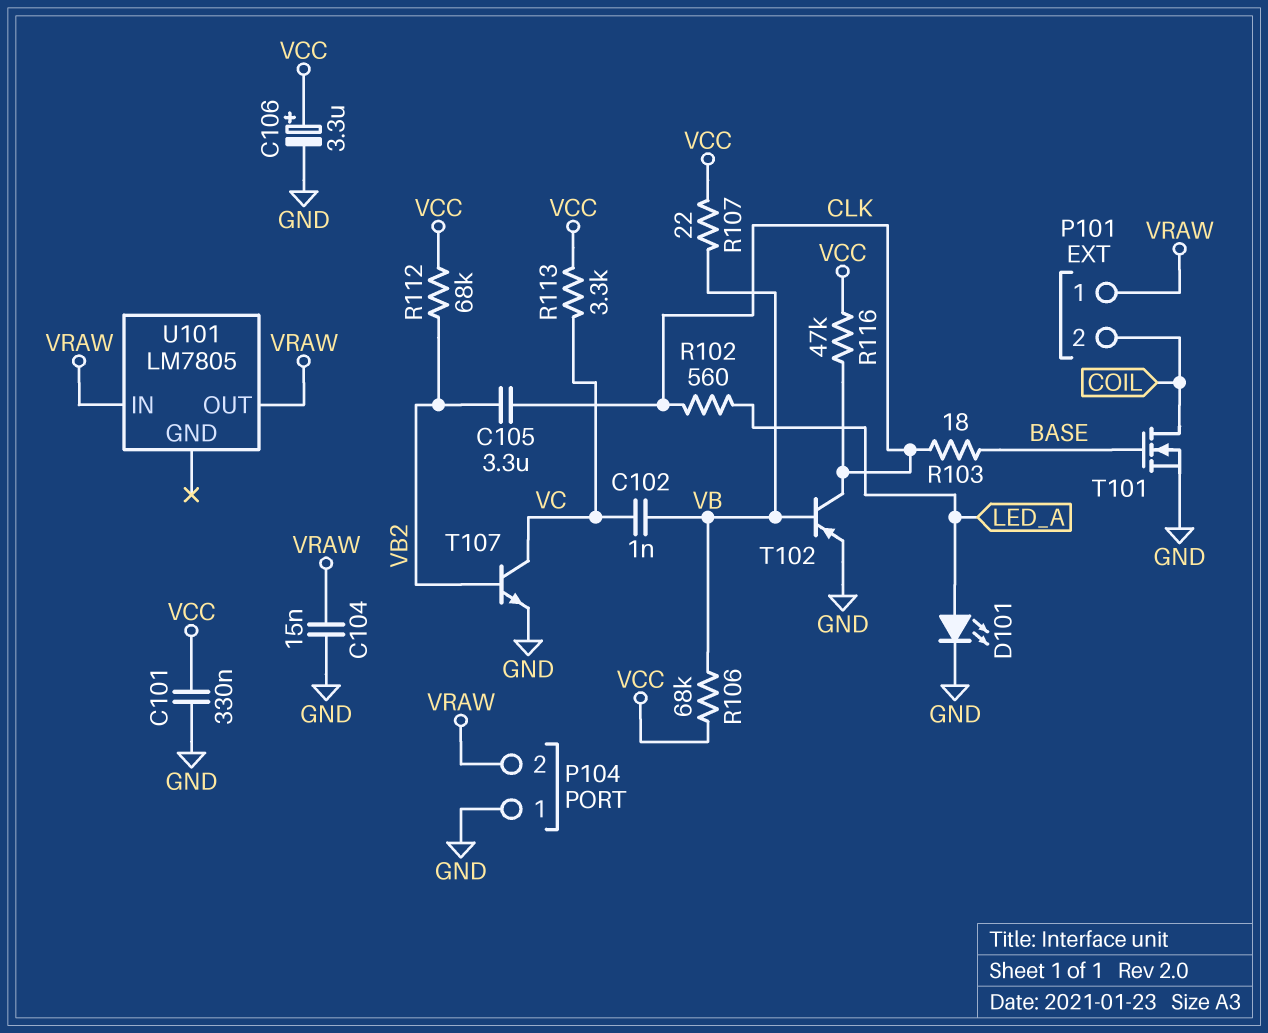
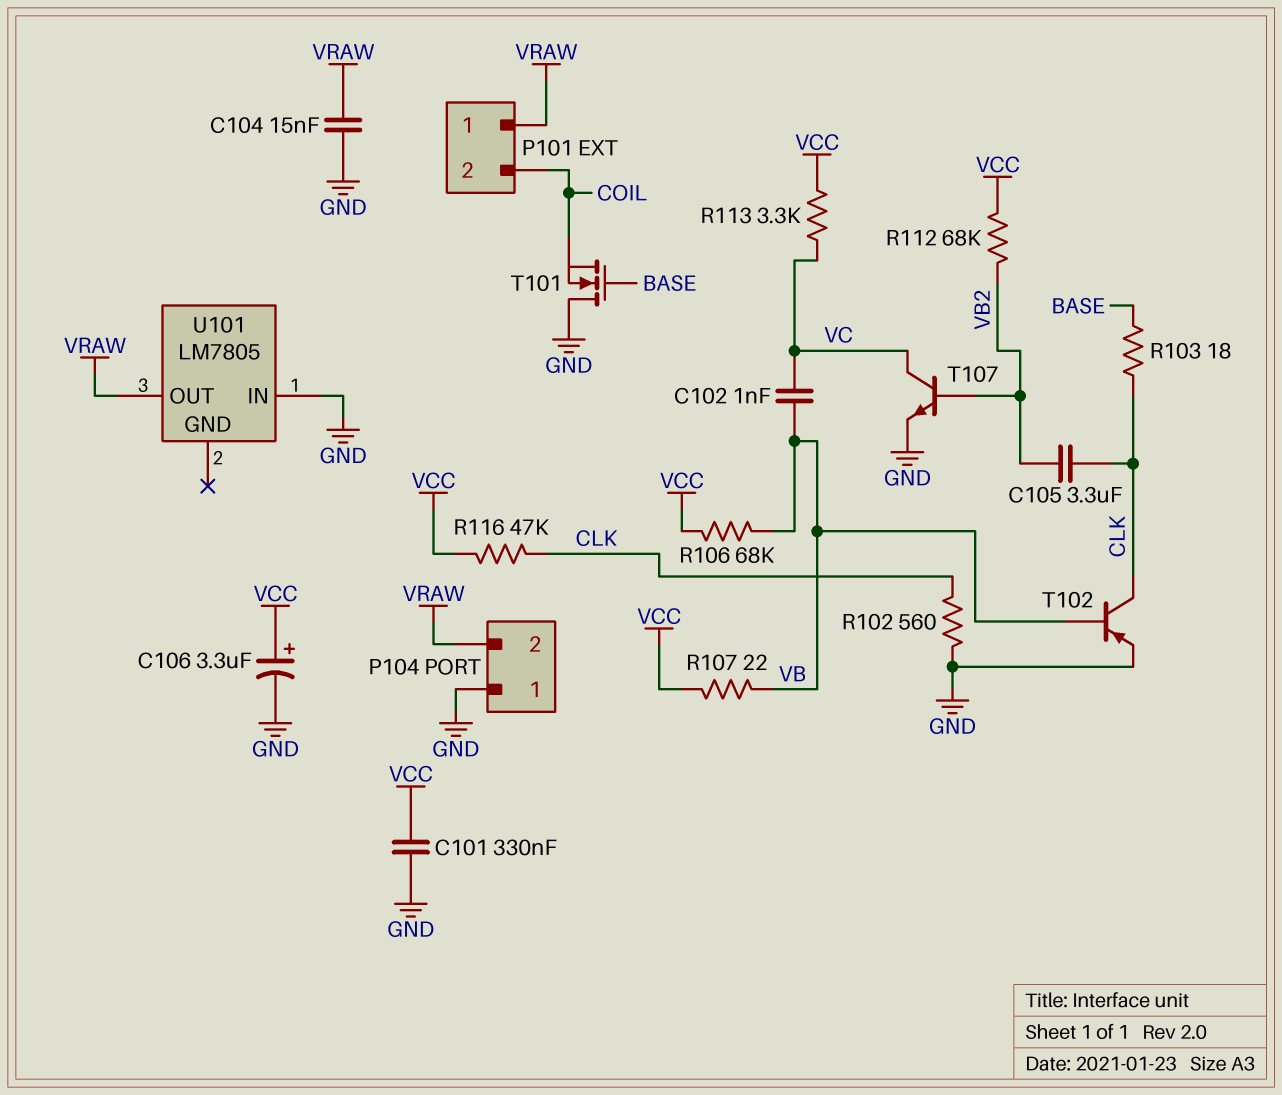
D101: LED (A LED_A, K GND) -> none
R102: 560 (CLK, LED_A) -> 560 (CLK, GND)
T101: NMOS (G BASE, D COIL, S GND) -> NMOS (G BASE, D GND, S COIL)
U101 pin IN: VRAW -> GND

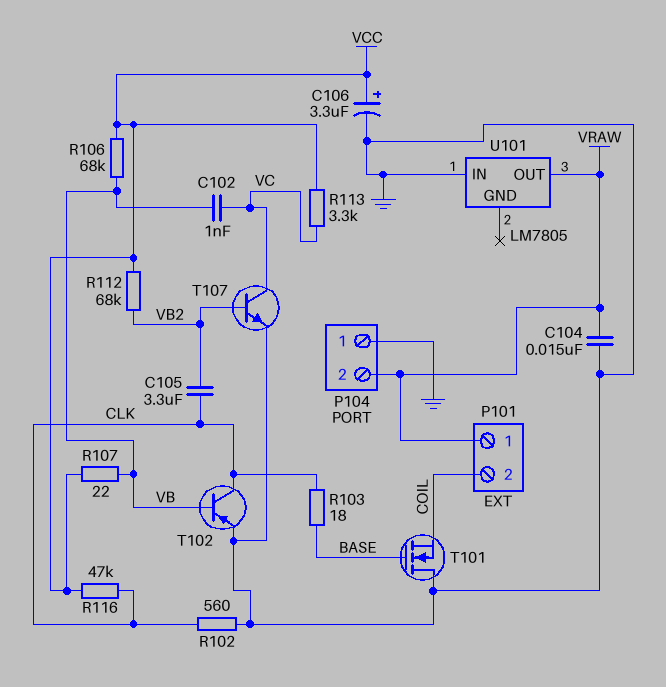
C101: 330nF (GND, VCC) -> none

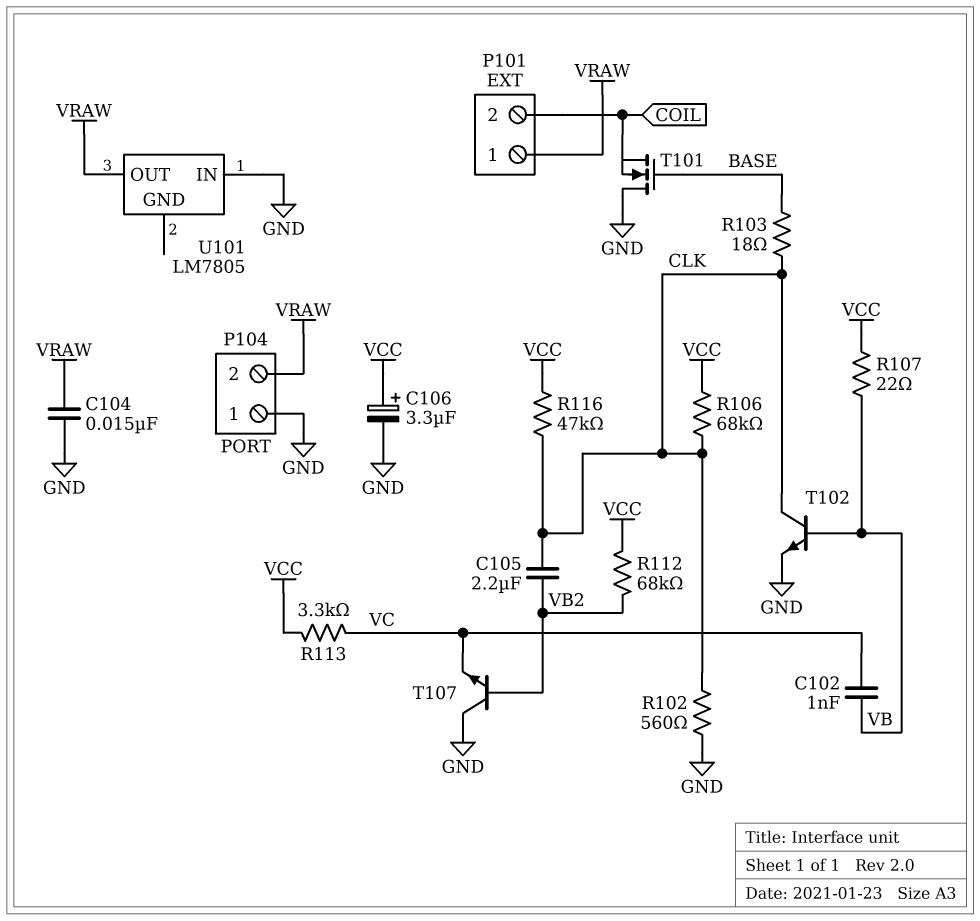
C105: 3.3uF (CLK, VB2) -> 2.2uF (CLK, VB2)
R106: 68k (VB, VCC) -> 68k (CLK, VCC)
T102: PNP (B VB, C CLK, E GND) -> NPN (B VB, C CLK, E GND)
T107: NPN (B VB2, C VC, E GND) -> NPN (B VB2, C GND, E VC)

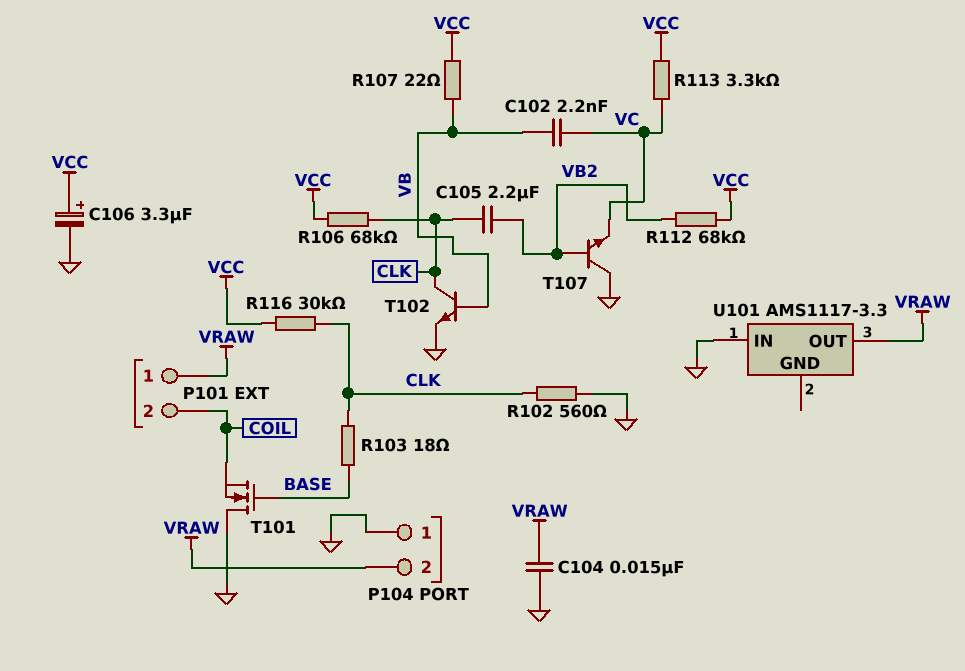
C102: 1nF (VB, VC) -> 2.2nF (VB, VC)
R116: 47k (CLK, VCC) -> 30k (CLK, VCC)
U101: LM7805 -> AMS1117-3.3

